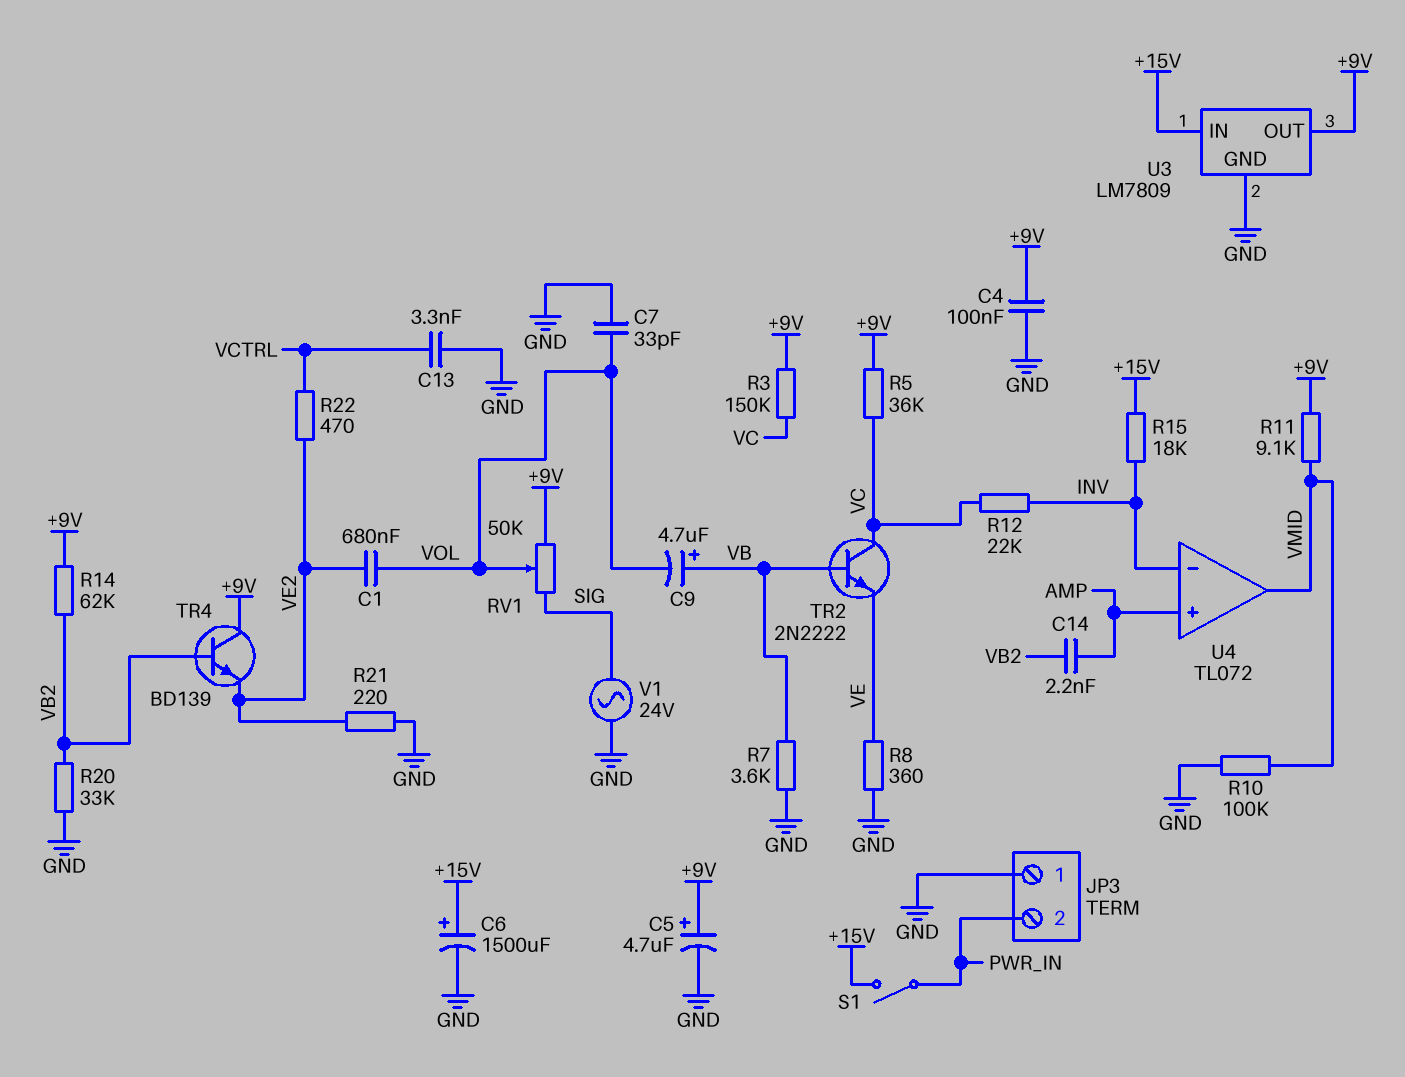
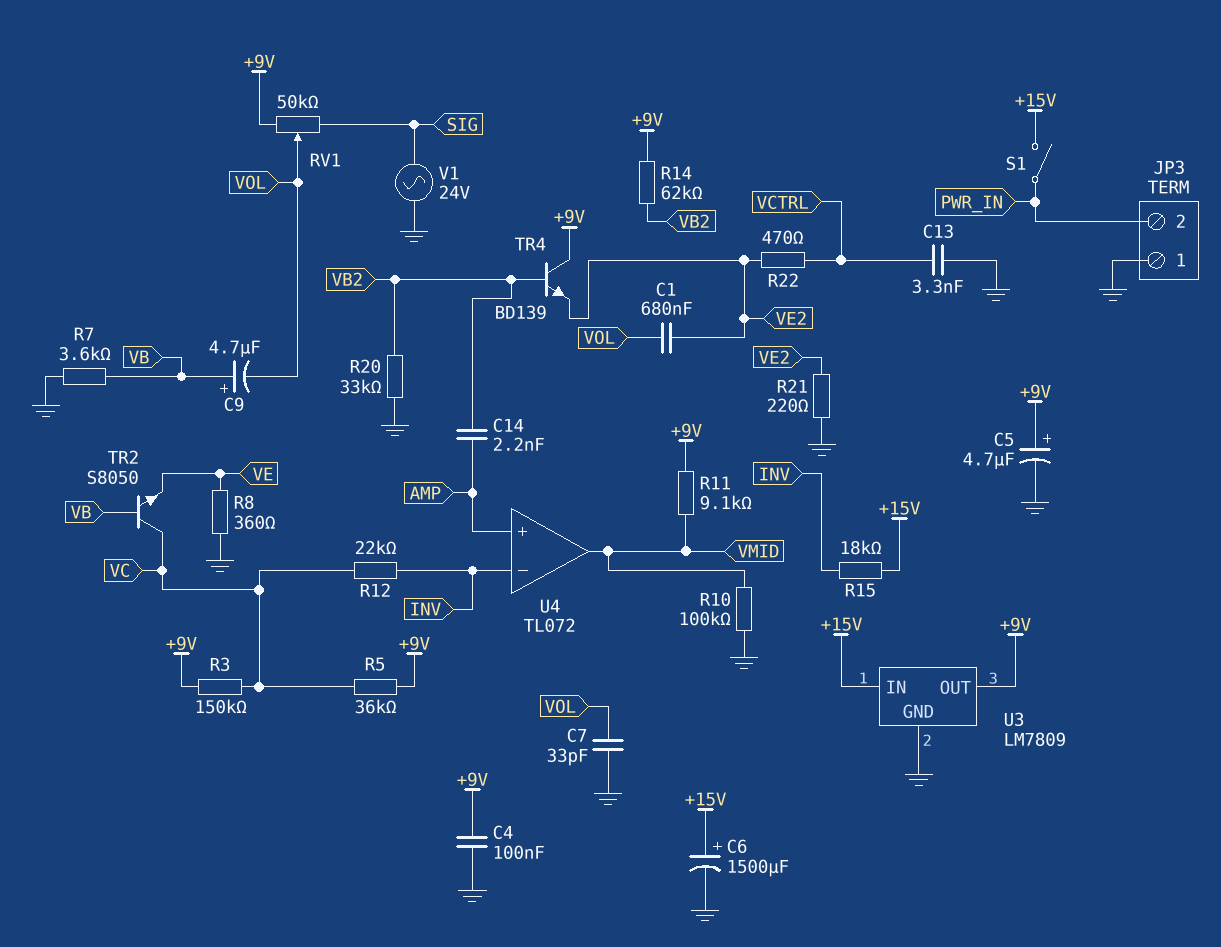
TR2: NPN 2N2222 (B VB, C VC, E VE) -> NPN S8050 (B VB, C VC, E VE)

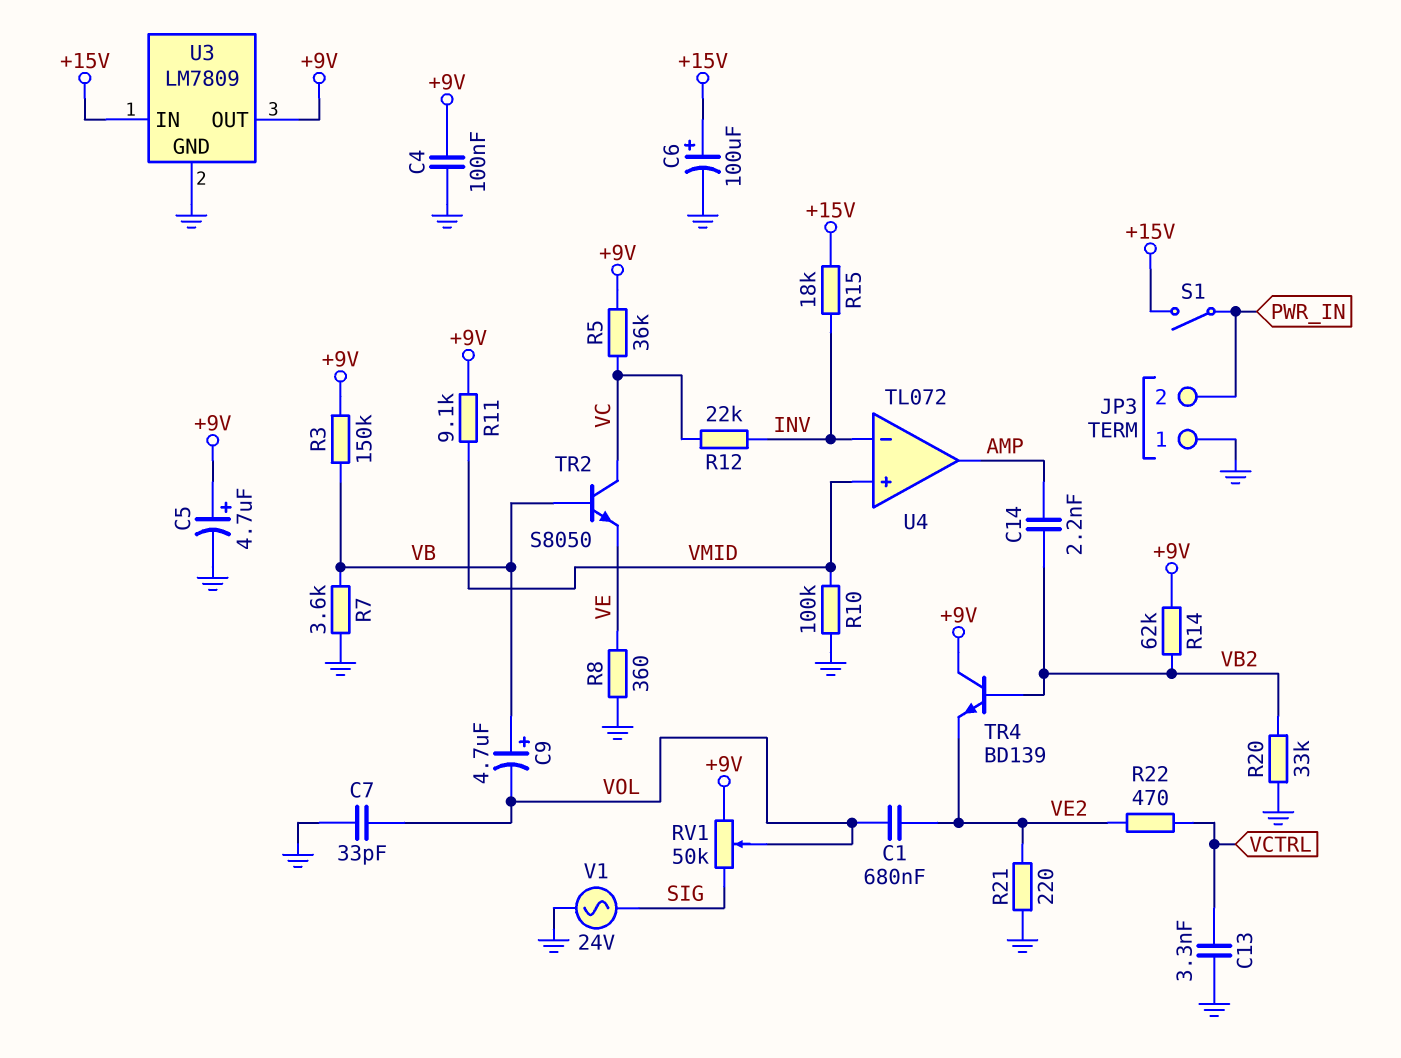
C6: 1500uF (plus +15V, minus GND) -> 100uF (plus +15V, minus GND)
R3: 150k (+9V, VC) -> 150k (+9V, VB)
U4 pin in+: AMP -> VMID
U4 pin out: VMID -> AMP

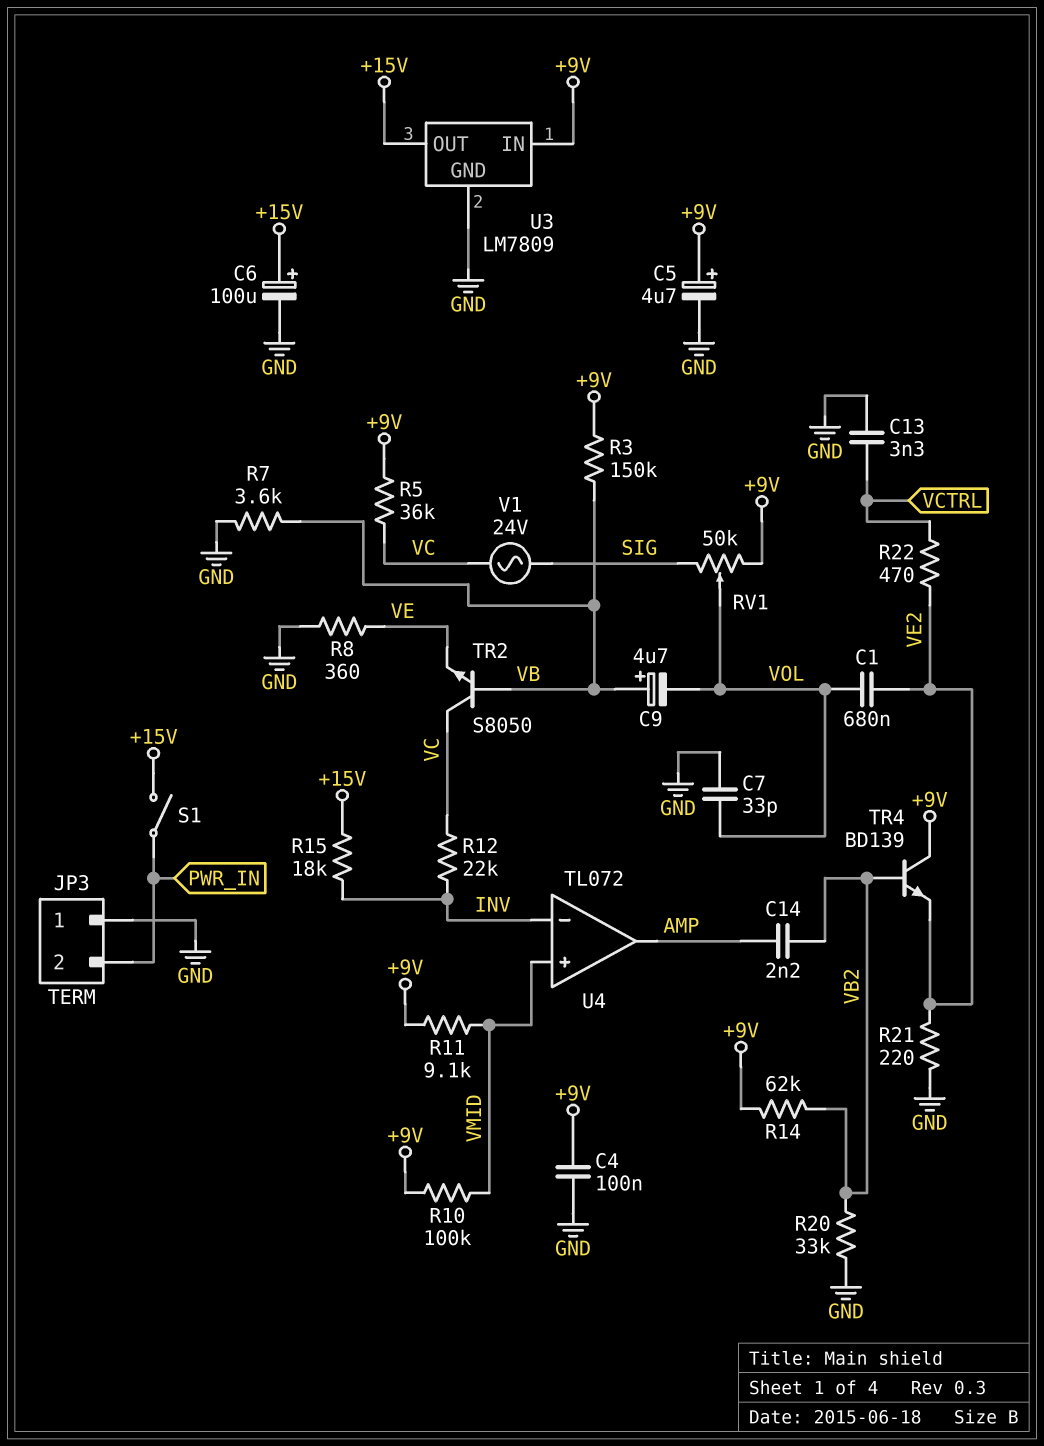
R10: 100k (GND, VMID) -> 100k (+9V, VMID)
U3 pin IN: +15V -> +9V
U3 pin OUT: +9V -> +15V
V1: AC 24V (GND, SIG) -> AC 24V (SIG, VC)

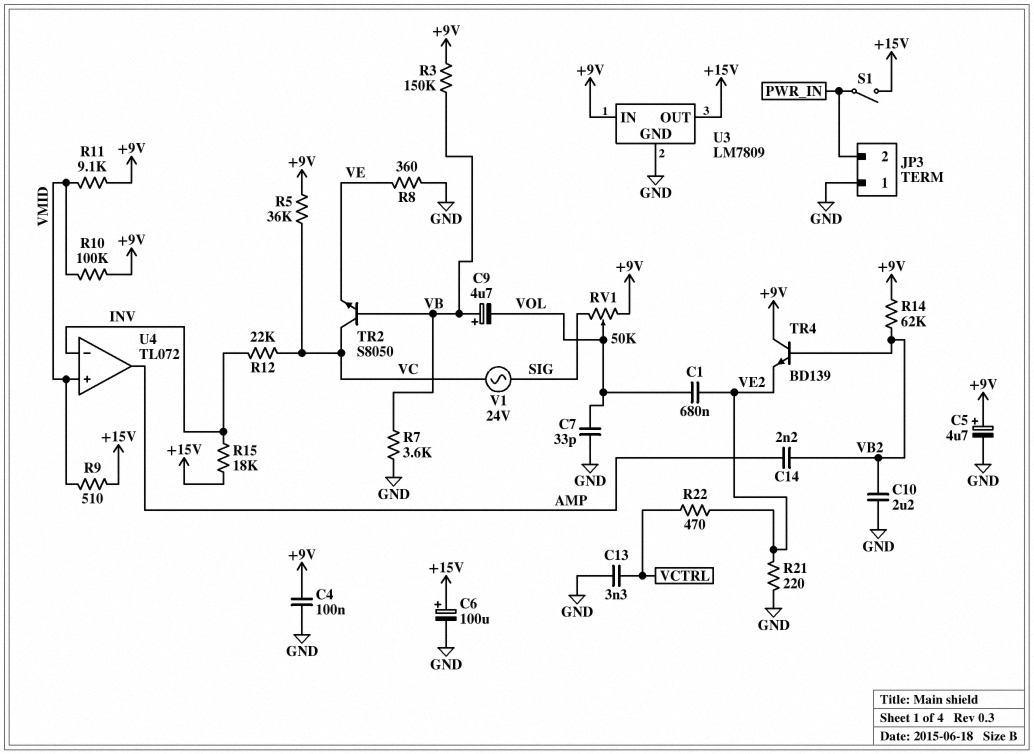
C10: none -> 2.2uF (GND, VB2)
R9: none -> 510 (+15V, VMID)
R20: 33k (GND, VB2) -> none

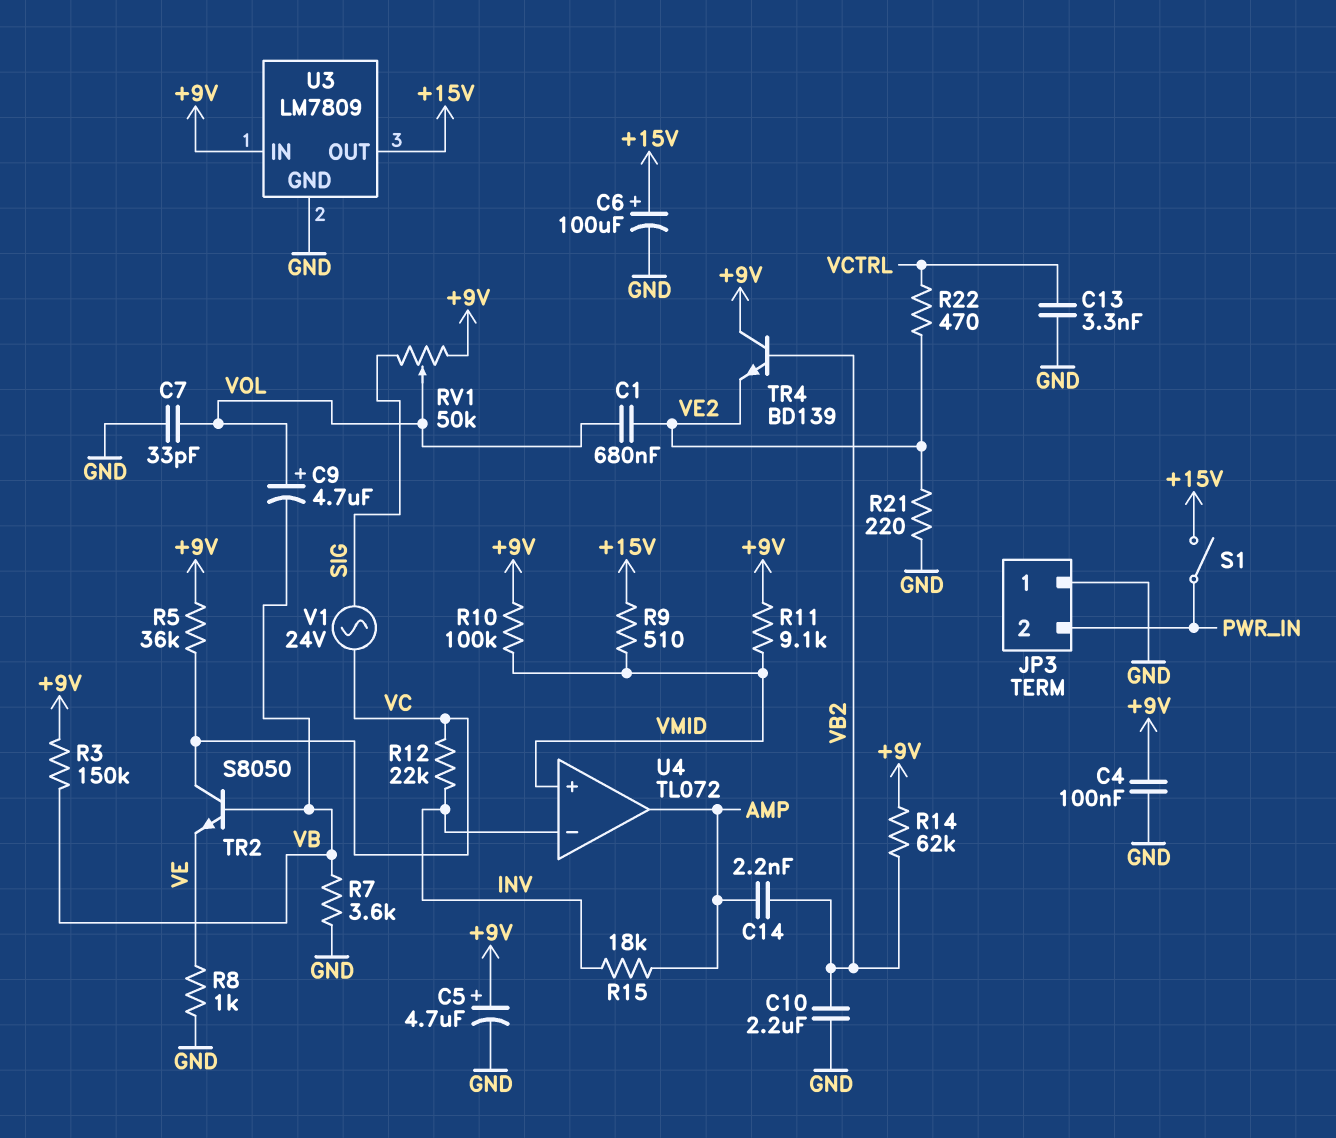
C9: 4.7uF (plus VB, minus VOL) -> 4.7uF (plus VOL, minus VB)
R8: 360 (GND, VE) -> 1k (GND, VE)
R15: 18k (+15V, INV) -> 18k (AMP, INV)

